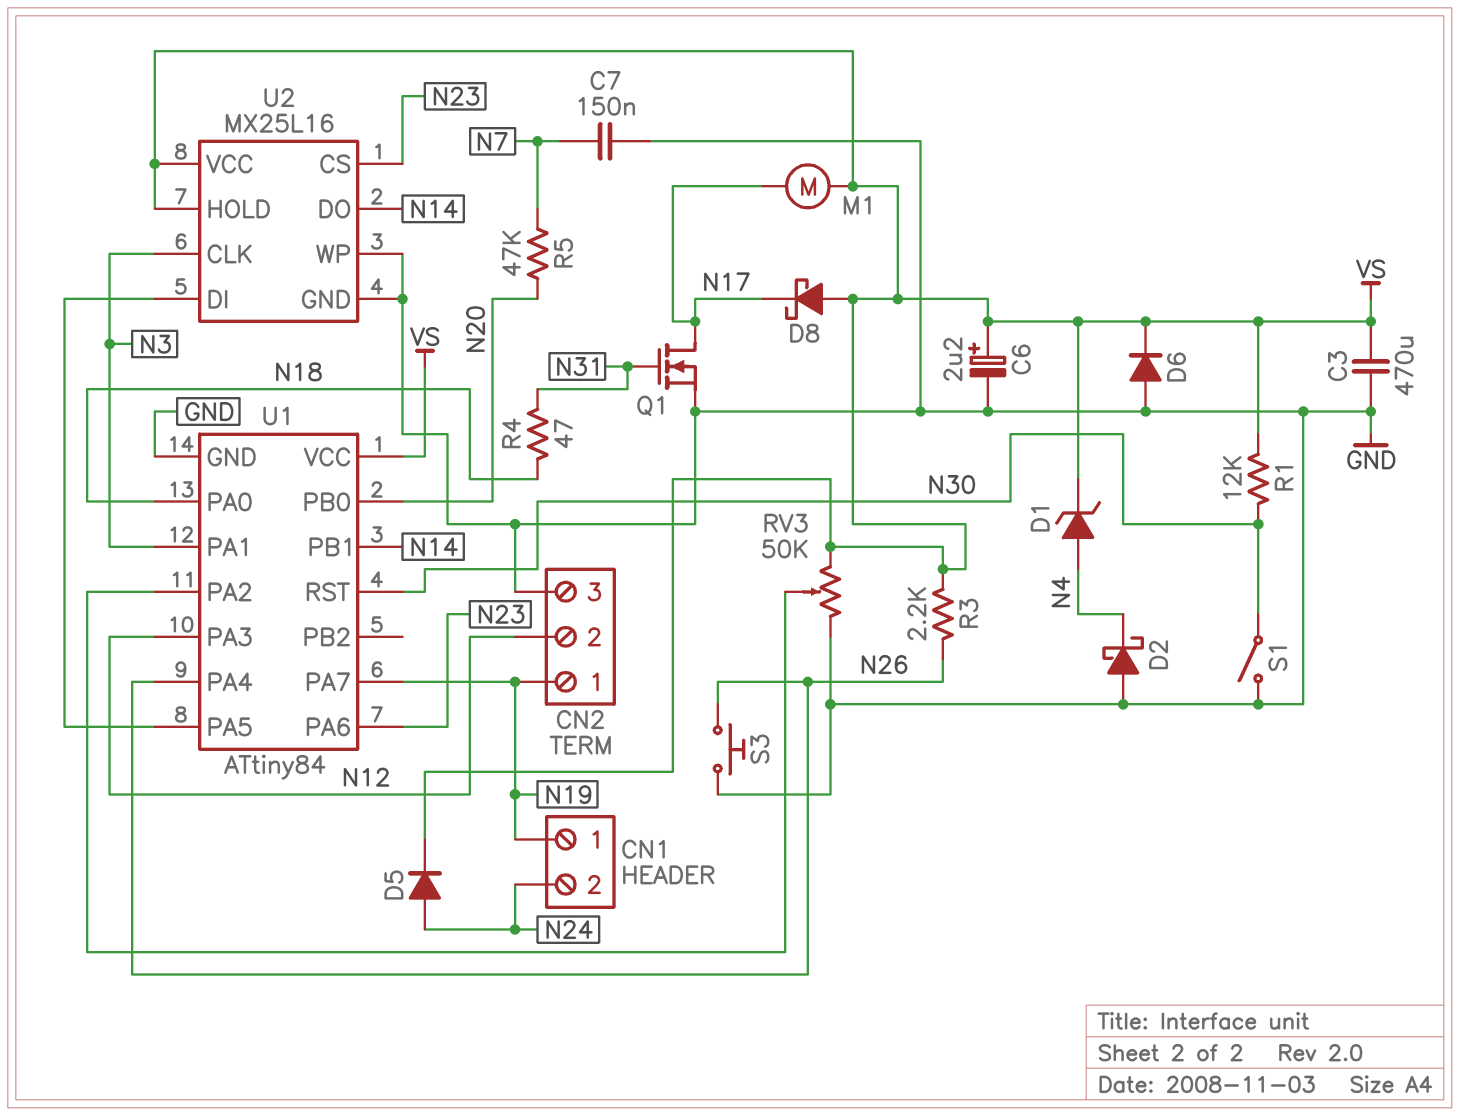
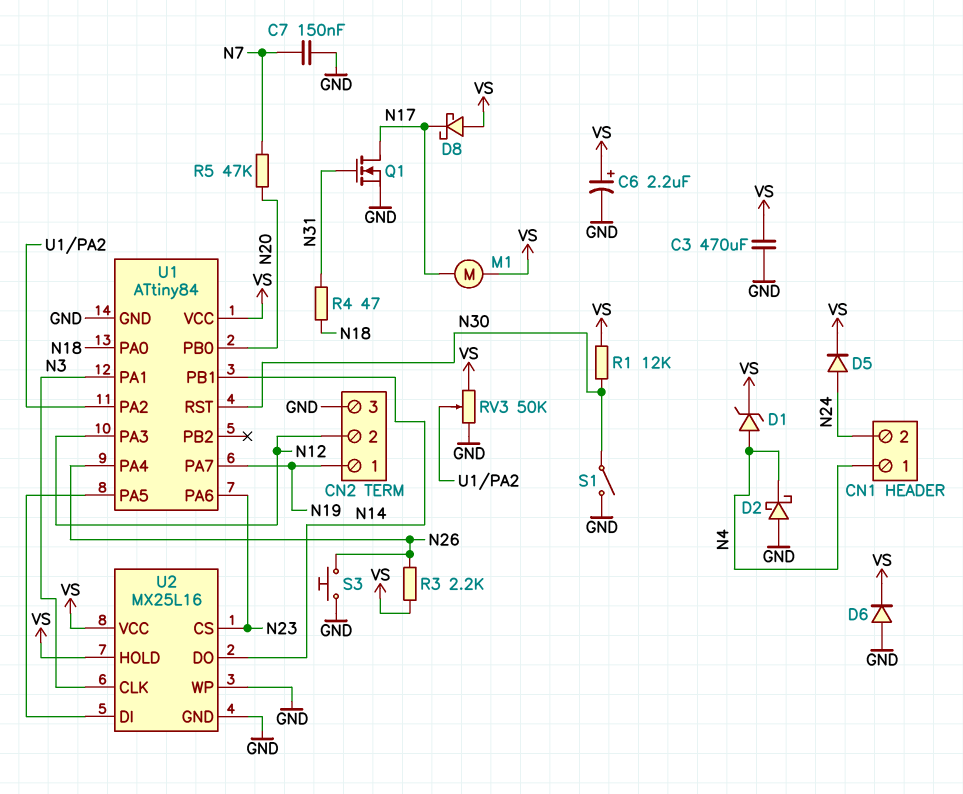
CN1 pin 1: N19 -> N4

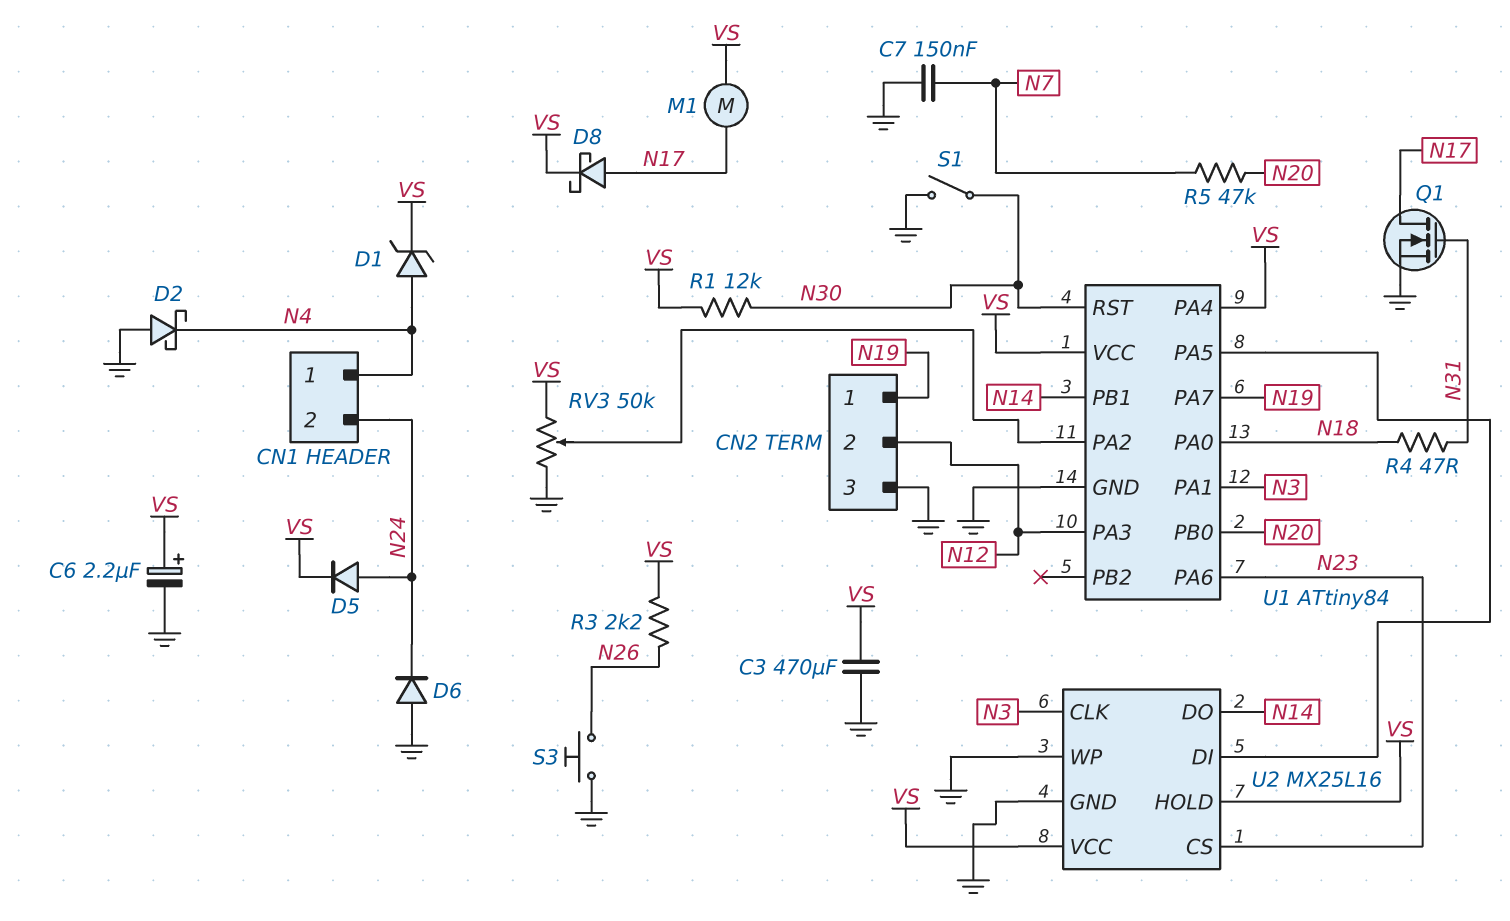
D6: diode (A GND, K VS) -> diode (A GND, K N24)
D8: schottky (A VS, K N17) -> schottky (A N17, K VS)
U1 pin PA4: N26 -> VS

